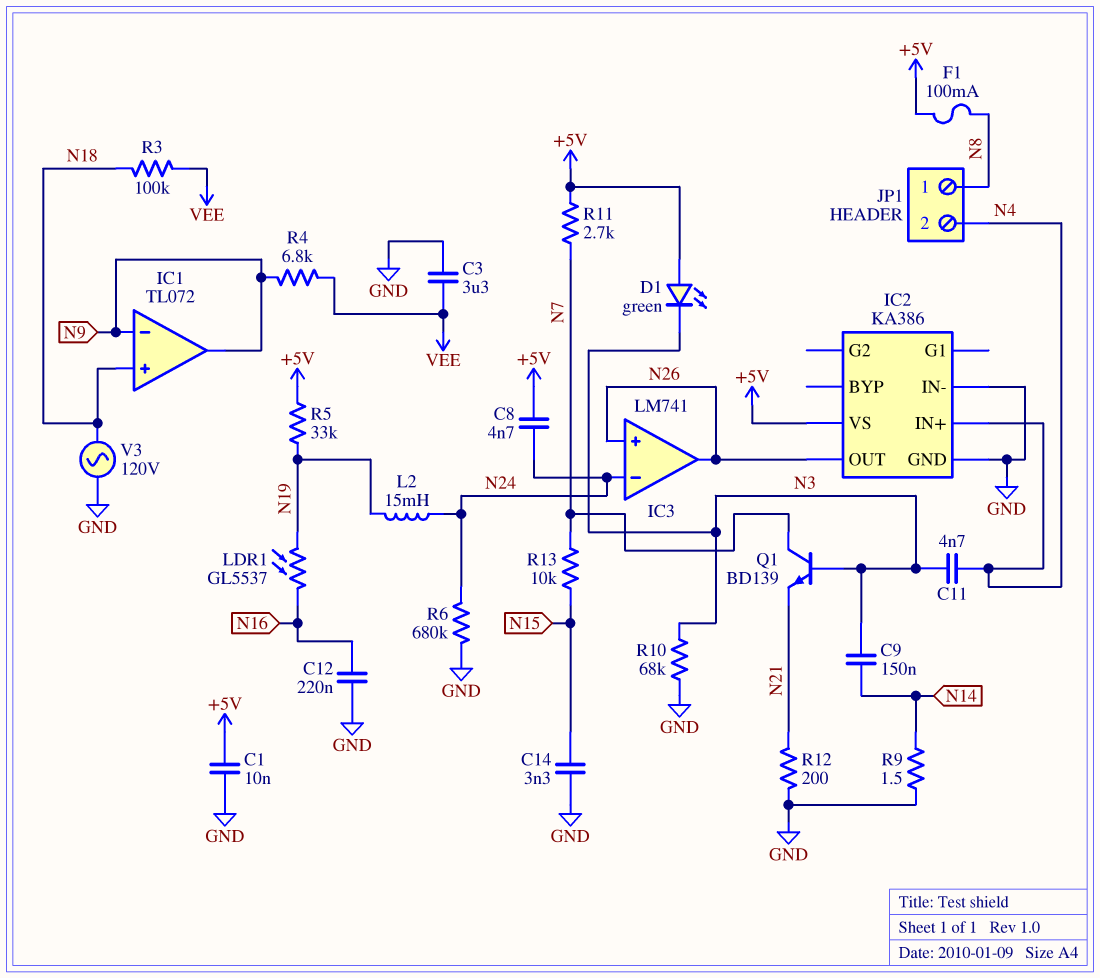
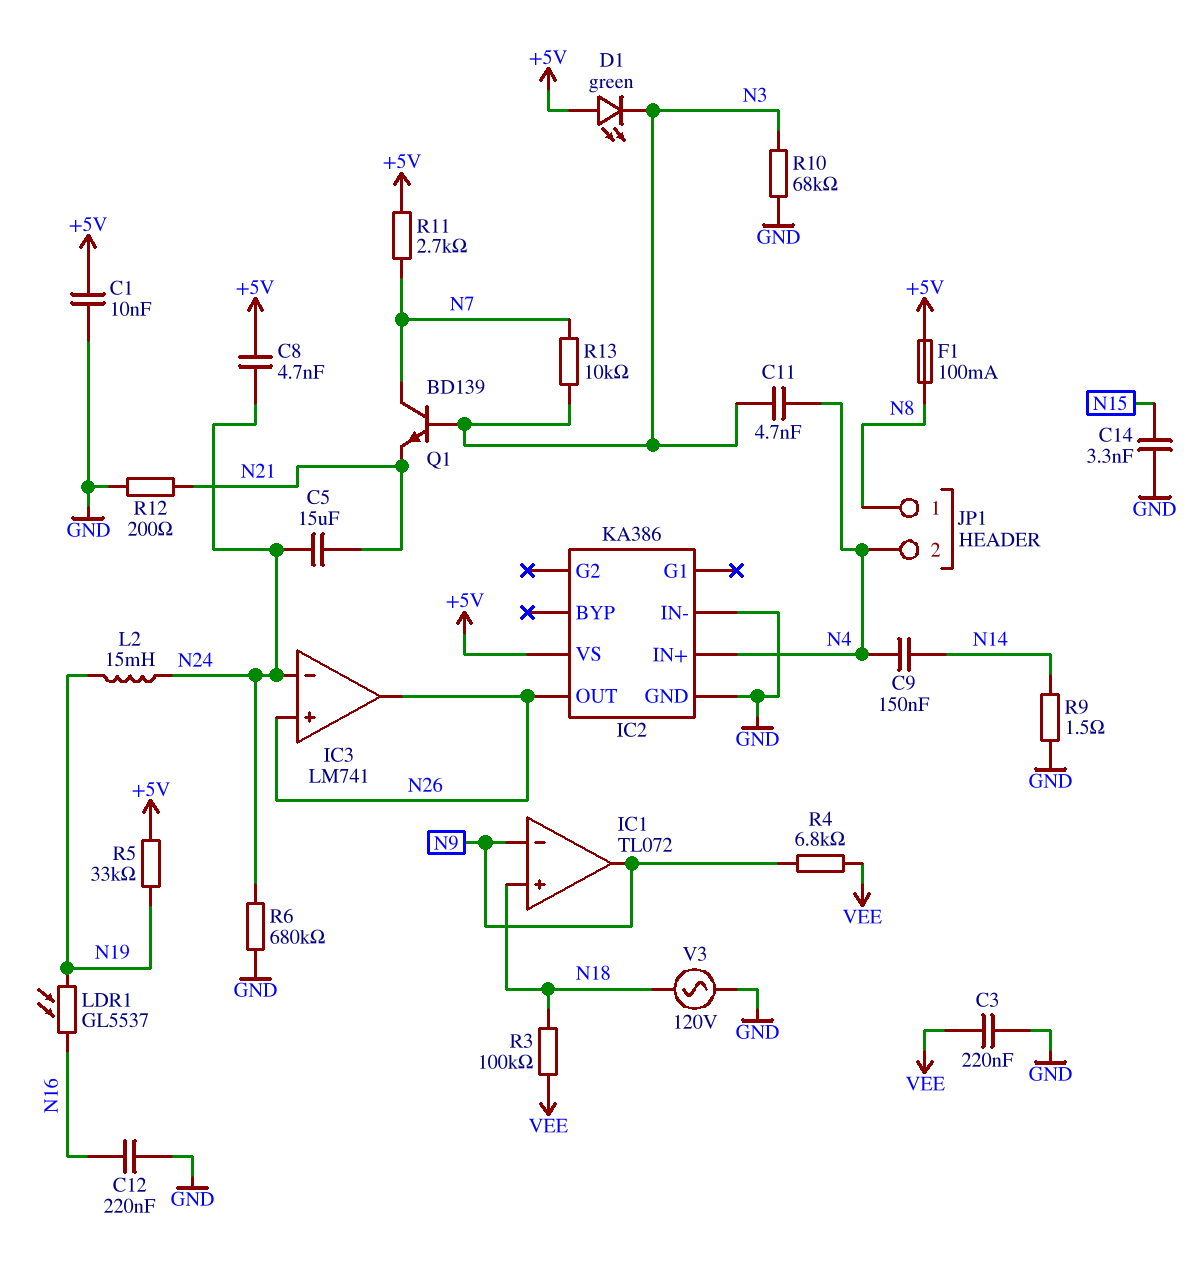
C3: 3.3uF (GND, VEE) -> 220nF (GND, VEE)
C5: none -> 15uF (N21, N24)
C9: 150nF (N3, N14) -> 150nF (N4, N14)
R13: 10k (N7, N15) -> 10k (N3, N7)

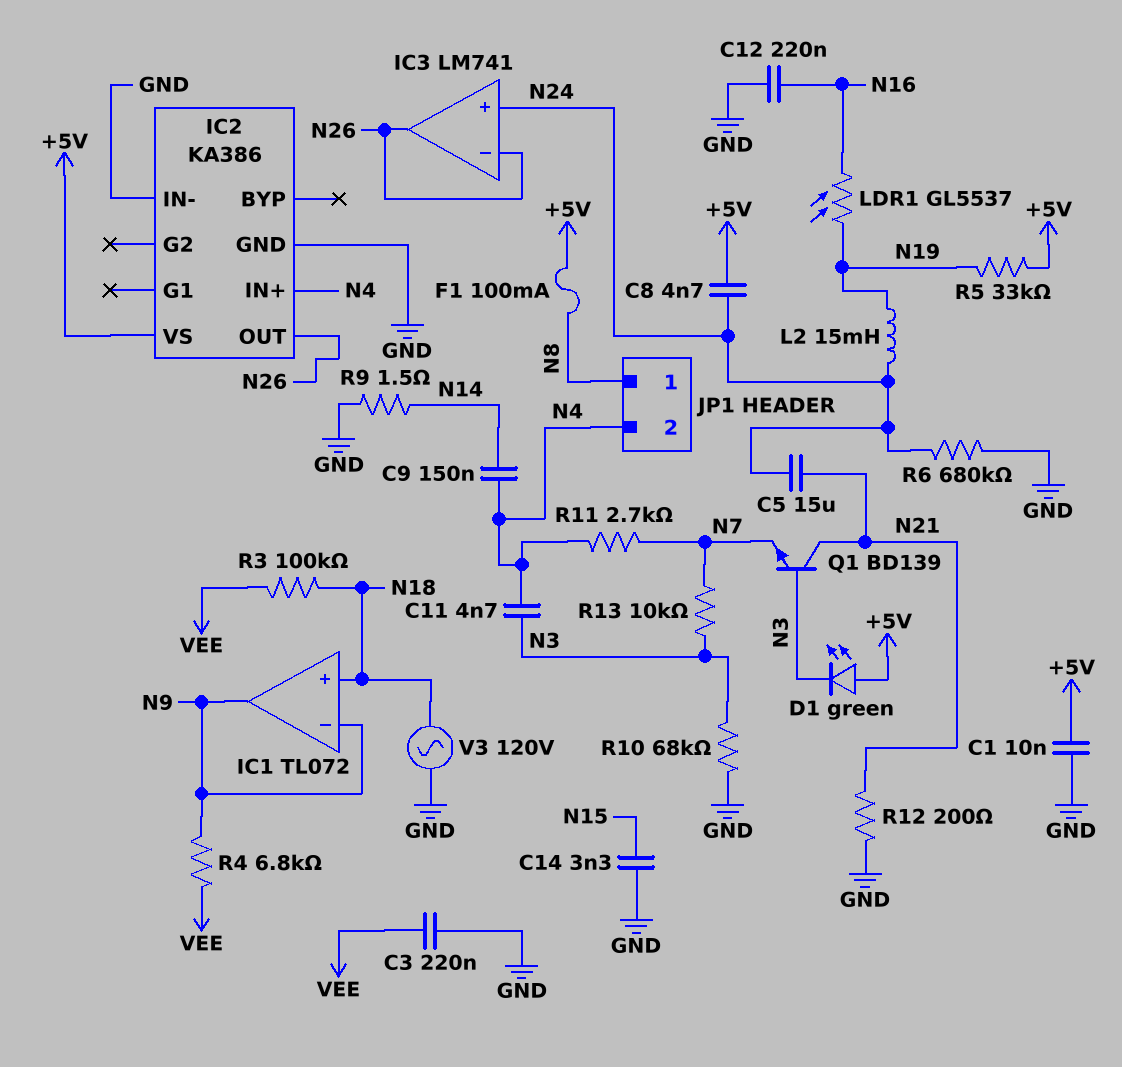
IC3 pin in+: N26 -> N24
IC3 pin in-: N24 -> N26
Q1: NPN BD139 (B N3, C N7, E N21) -> NPN BD139 (B N3, C N21, E N7)
R11: 2.7k (+5V, N7) -> 2.7k (N4, N7)

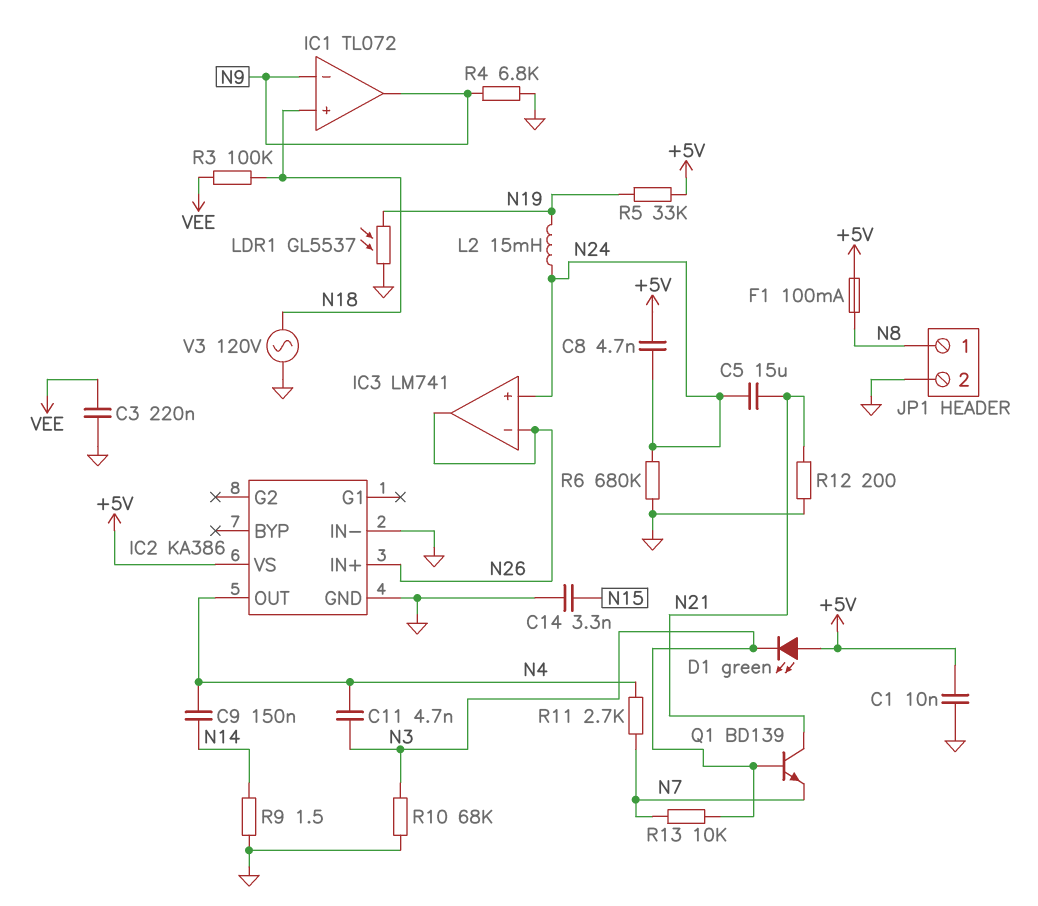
C12: 220nF (GND, N16) -> none
IC2 pin IN+: N4 -> N26
IC2 pin OUT: N26 -> N4
JP1 pin 2: N4 -> GND
LDR1: GL5537 (N16, N19) -> GL5537 (GND, N19)
R4: 6.8k (N9, VEE) -> 6.8k (GND, N9)

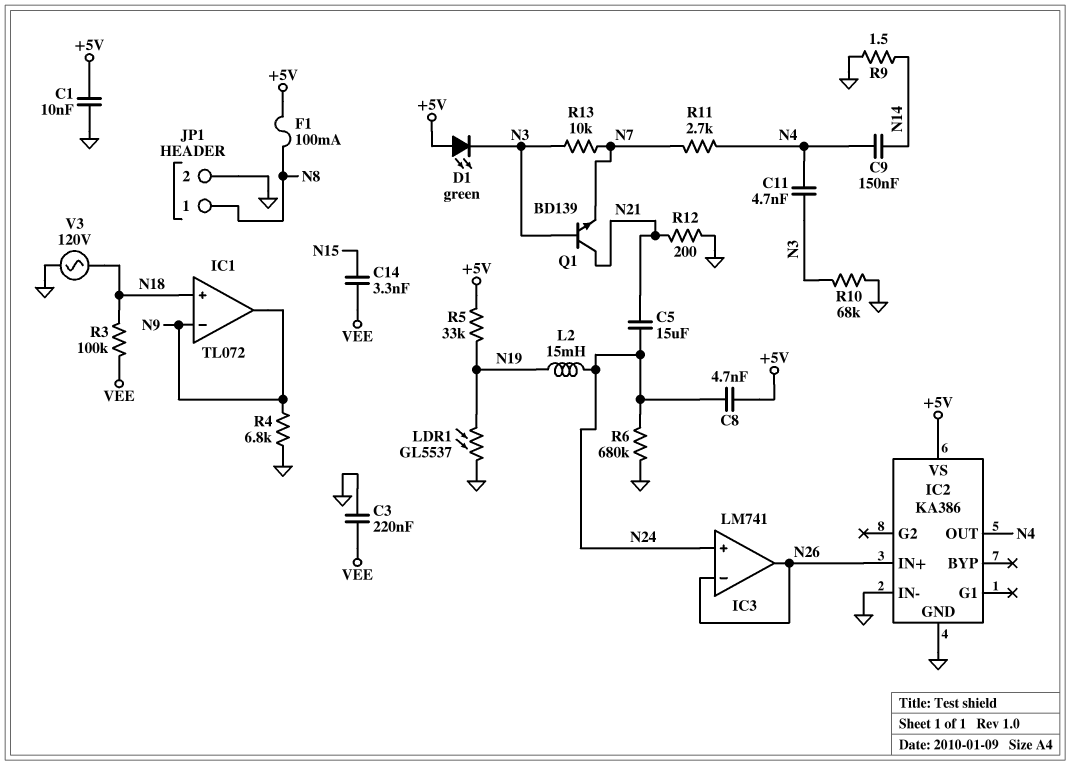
C14: 3.3nF (GND, N15) -> 3.3nF (N15, VEE)

